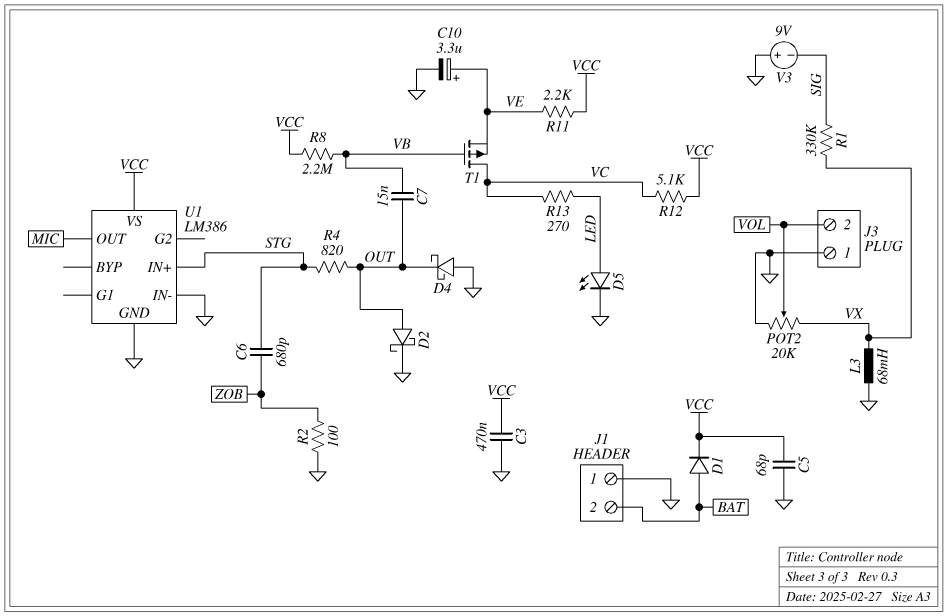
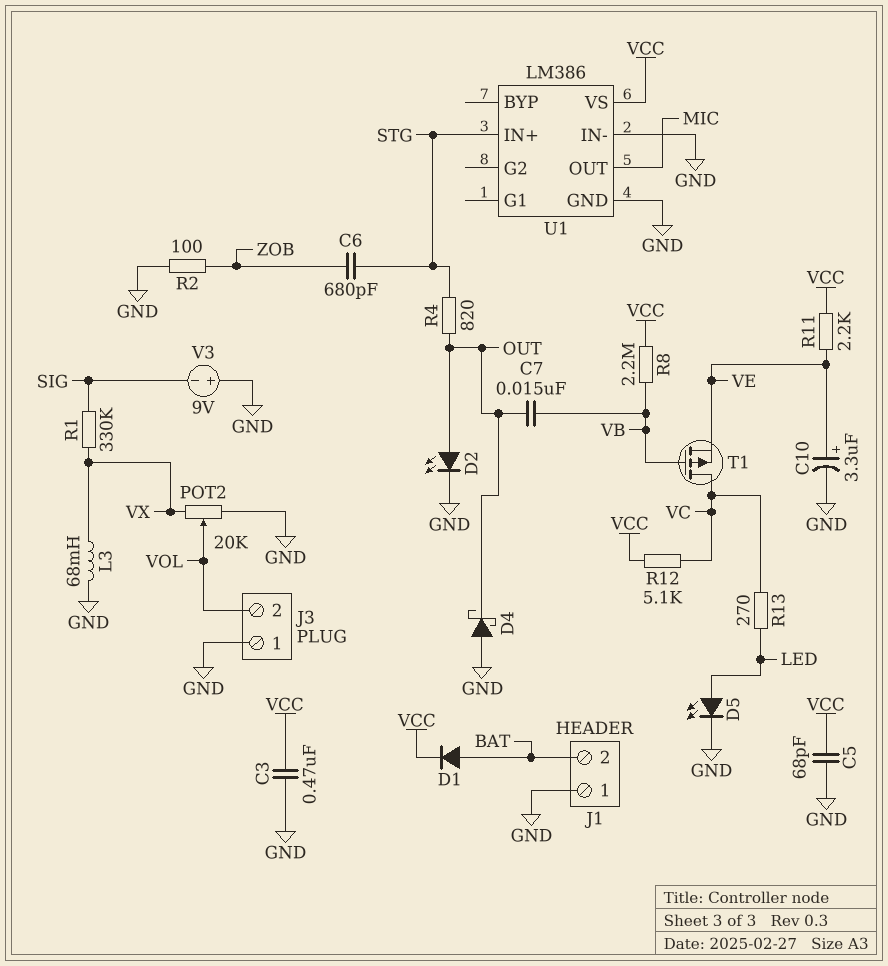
D2: schottky (A OUT, K GND) -> LED (A OUT, K GND)

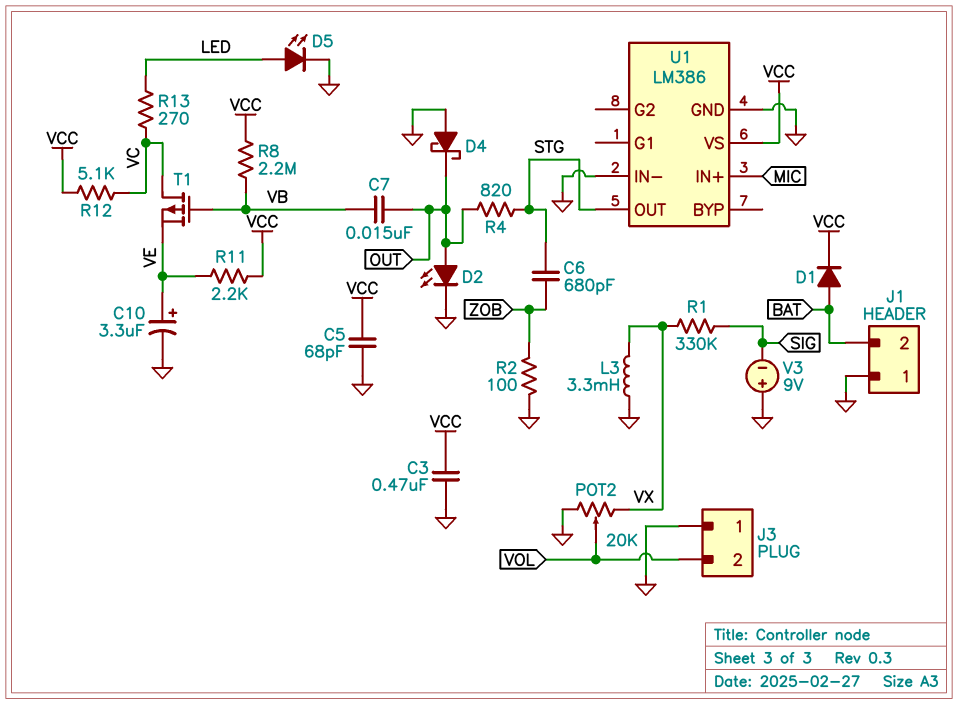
L3: 68mH (GND, VX) -> 3.3mH (GND, VX)
U1 pin IN+: STG -> MIC
U1 pin OUT: MIC -> STG

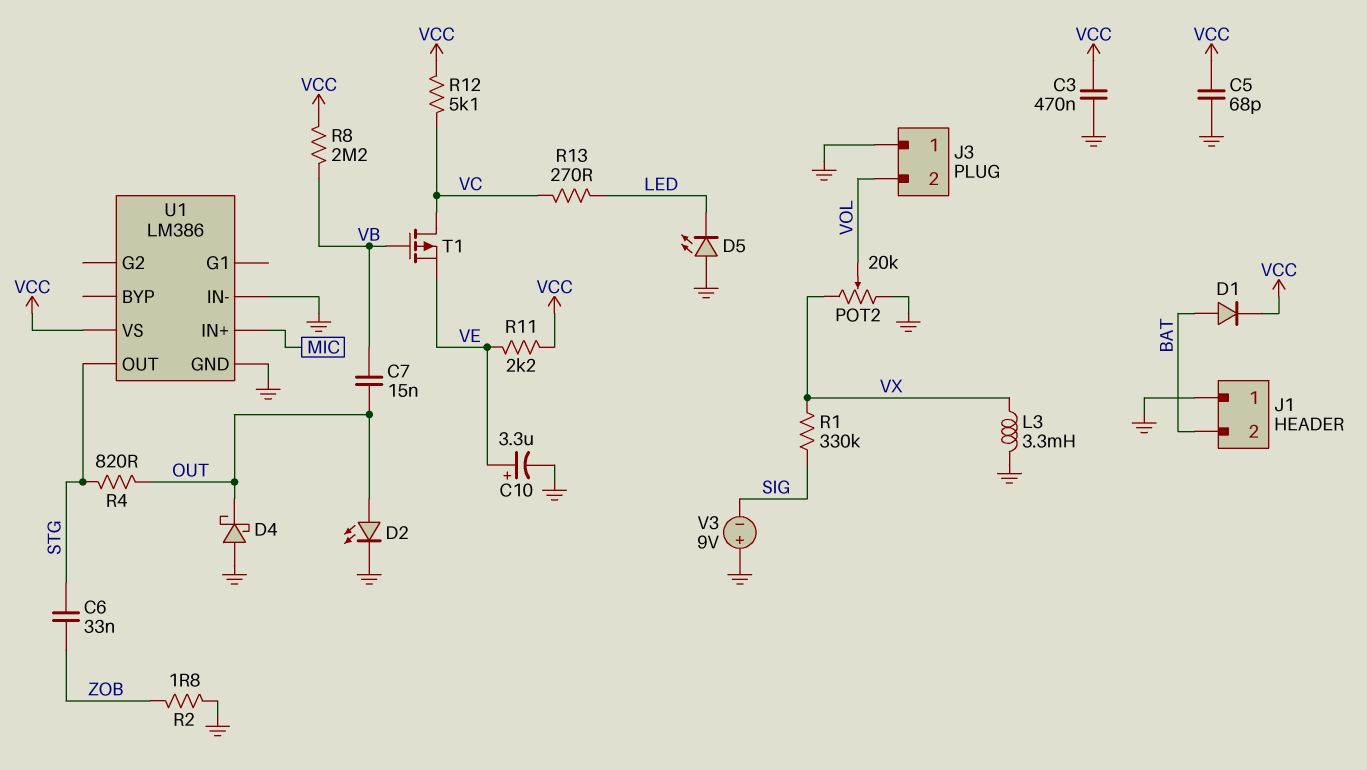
C6: 680pF (STG, ZOB) -> 33nF (STG, ZOB)
D5: LED (A LED, K GND) -> LED (A GND, K LED)
R2: 100 (GND, ZOB) -> 1.8 (GND, ZOB)

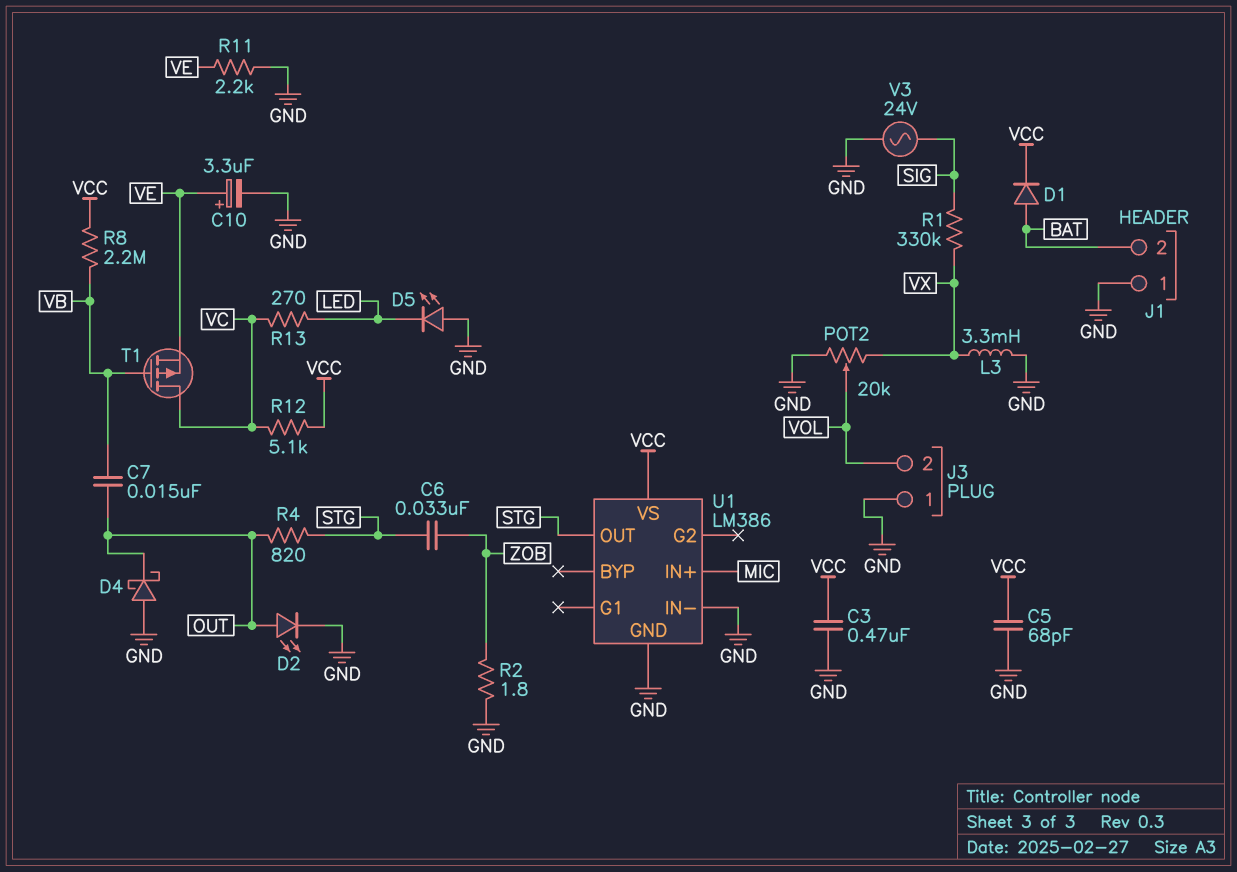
R11: 2.2k (VCC, VE) -> 2.2k (GND, VE)
V3: 9V (plus GND, minus SIG) -> AC 24V (GND, SIG)

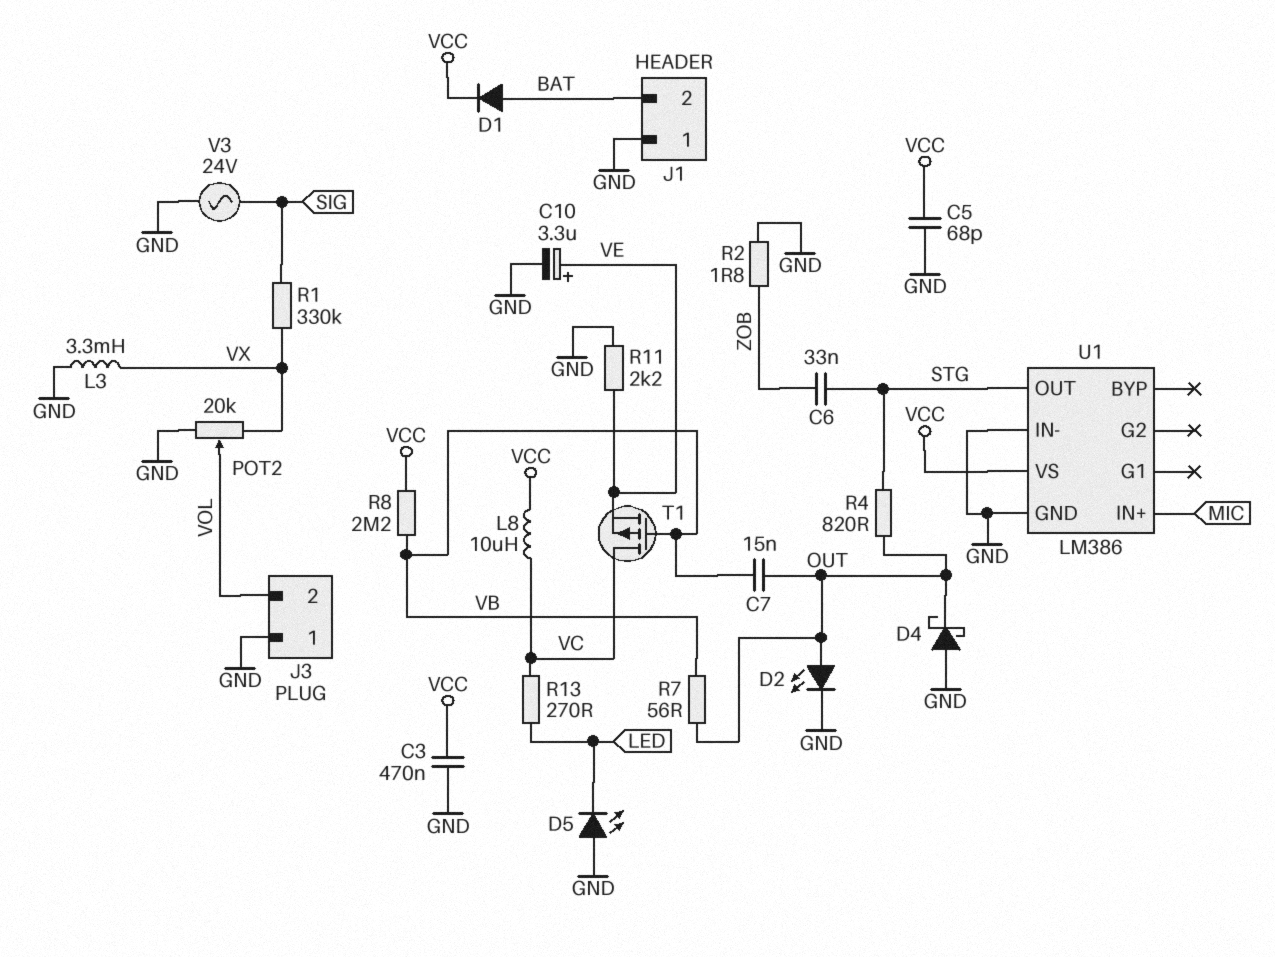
L8: none -> 10uH (VC, VCC)
R7: none -> 56 (OUT, VB)
R12: 5.1k (VC, VCC) -> none

